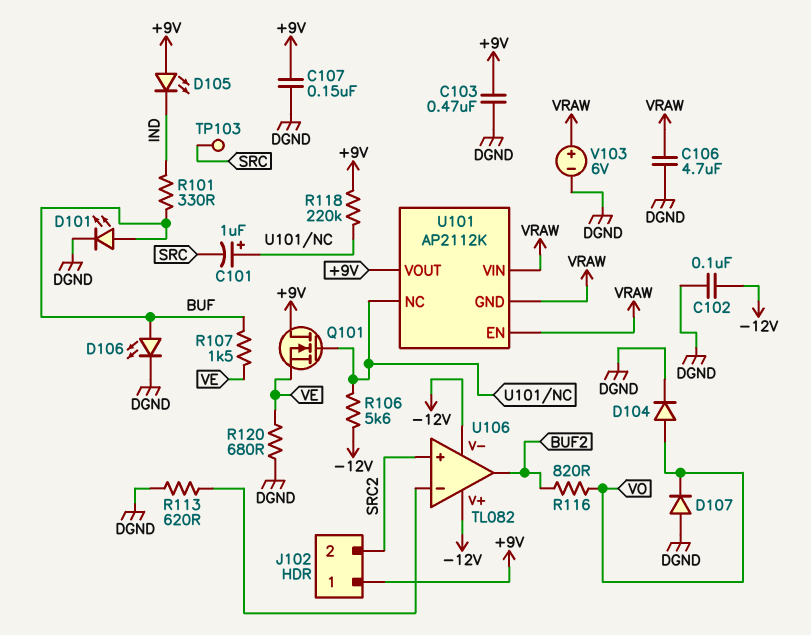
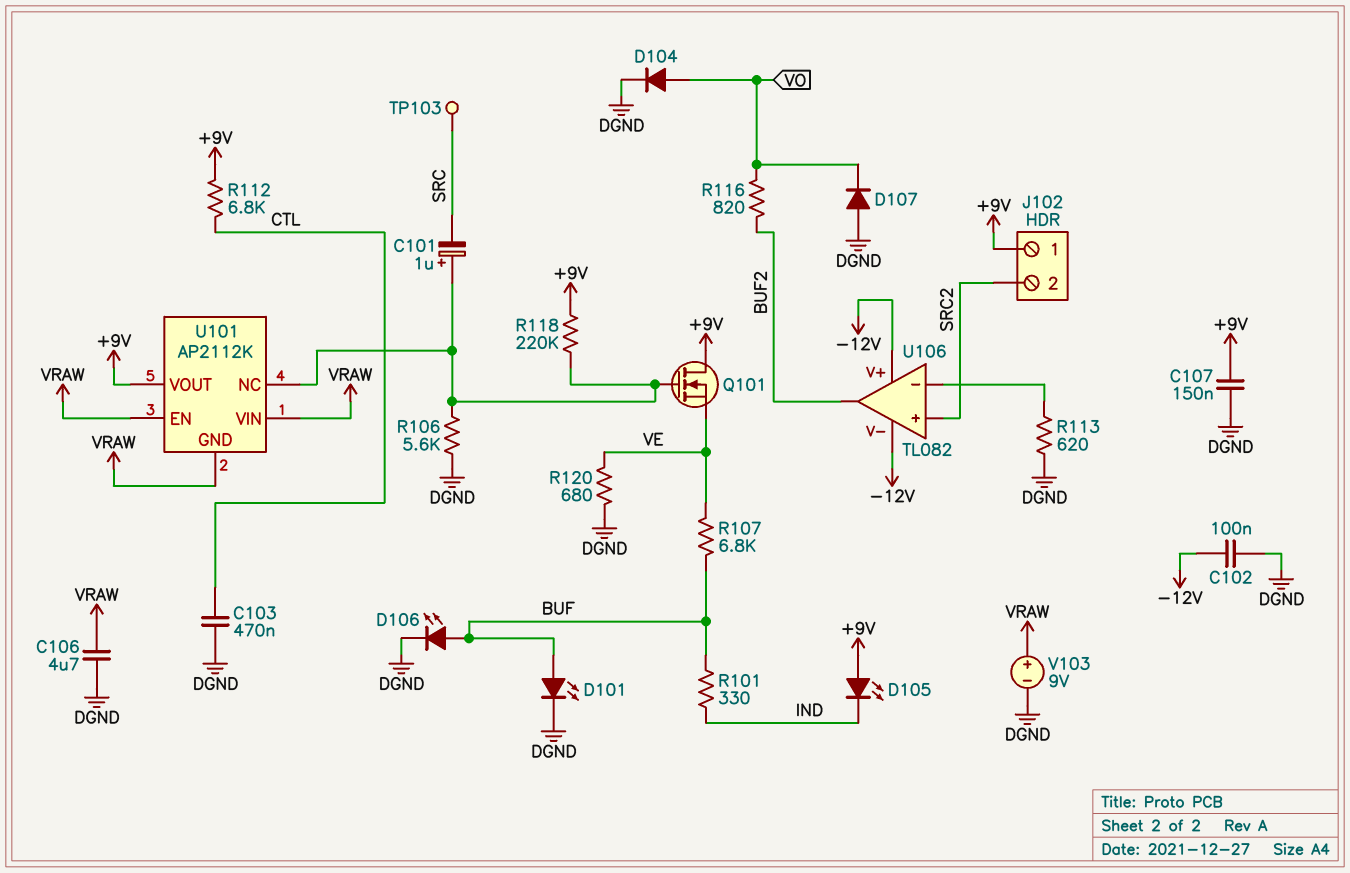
C103: 470nF (+9V, DGND) -> 470nF (CTL, DGND)
R106: 5.6k (-12V, U101/NC) -> 5.6k (DGND, U101/NC)
R107: 1.5k (BUF, VE) -> 6.8k (BUF, VE)
R112: none -> 6.8k (+9V, CTL)
V103: 6V (plus VRAW, minus DGND) -> 9V (plus VRAW, minus DGND)

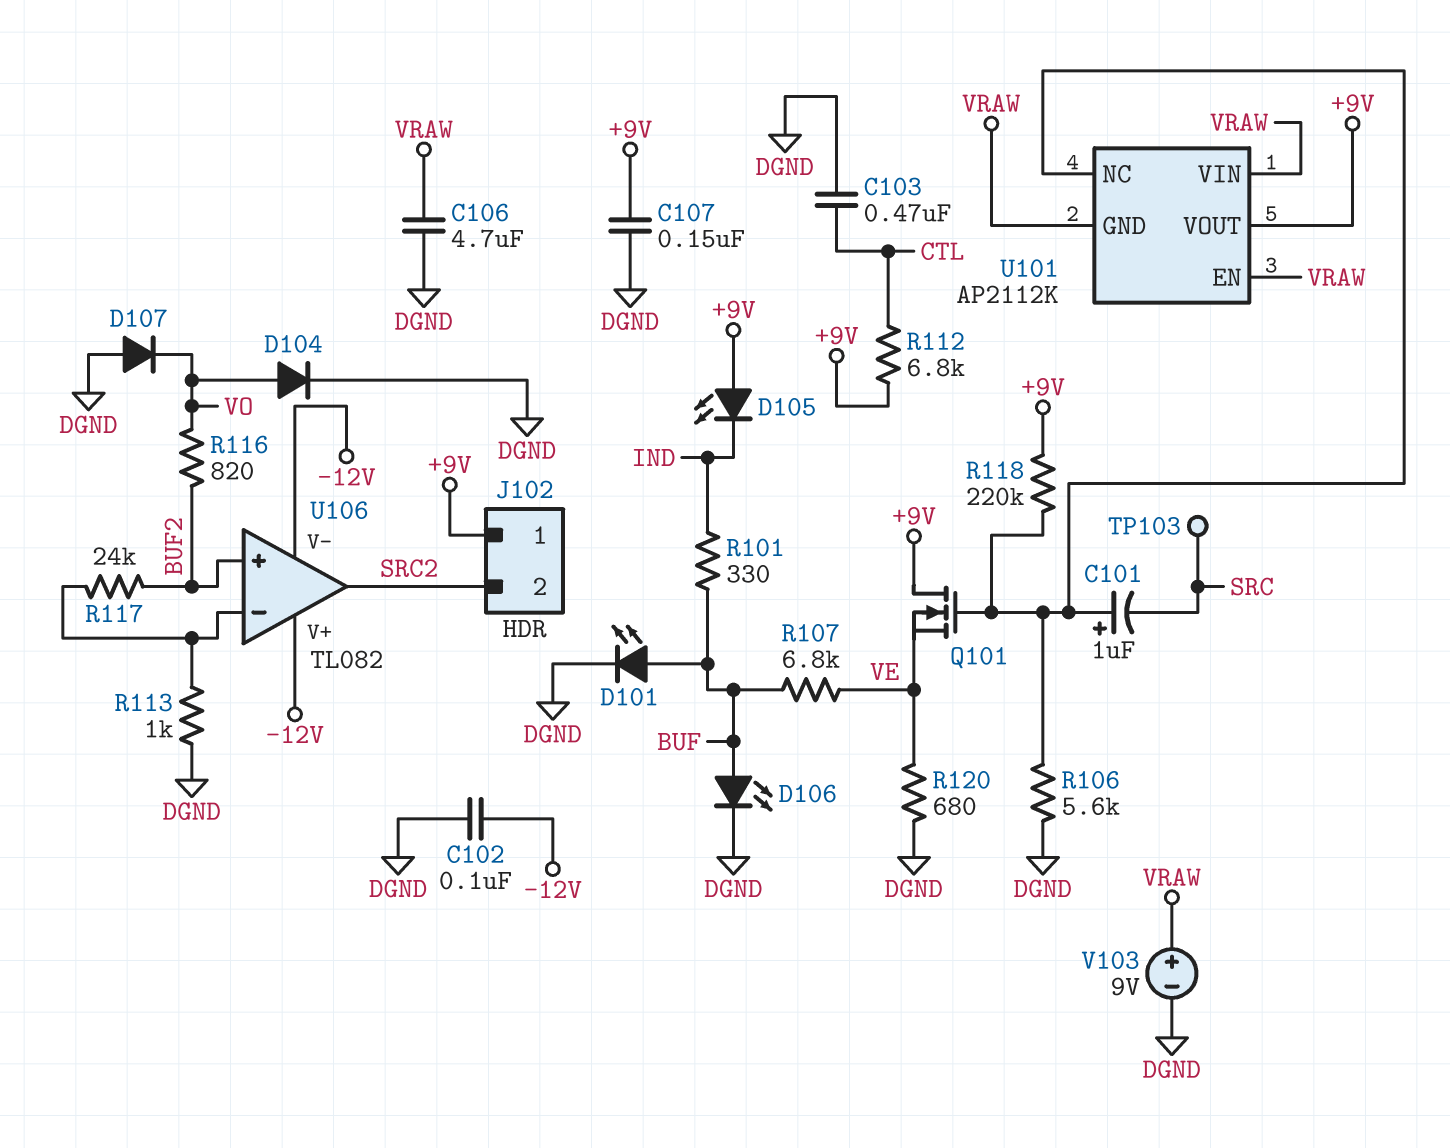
R113: 620 (DGND, U106/in-) -> 1k (DGND, U106/in-)
R117: none -> 24k (BUF2, U106/in-)
U106 pin in+: SRC2 -> BUF2
U106 pin out: BUF2 -> SRC2

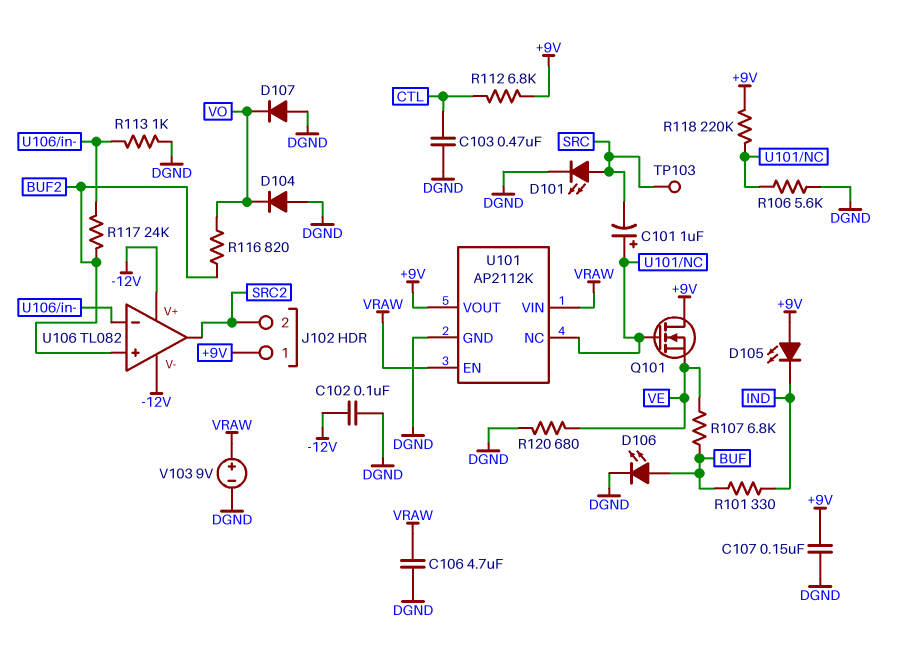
D101: LED (A BUF, K DGND) -> LED (A SRC, K DGND)
D104: diode (A VO, K DGND) -> diode (A DGND, K VO)
U101 pin GND: VRAW -> DGND

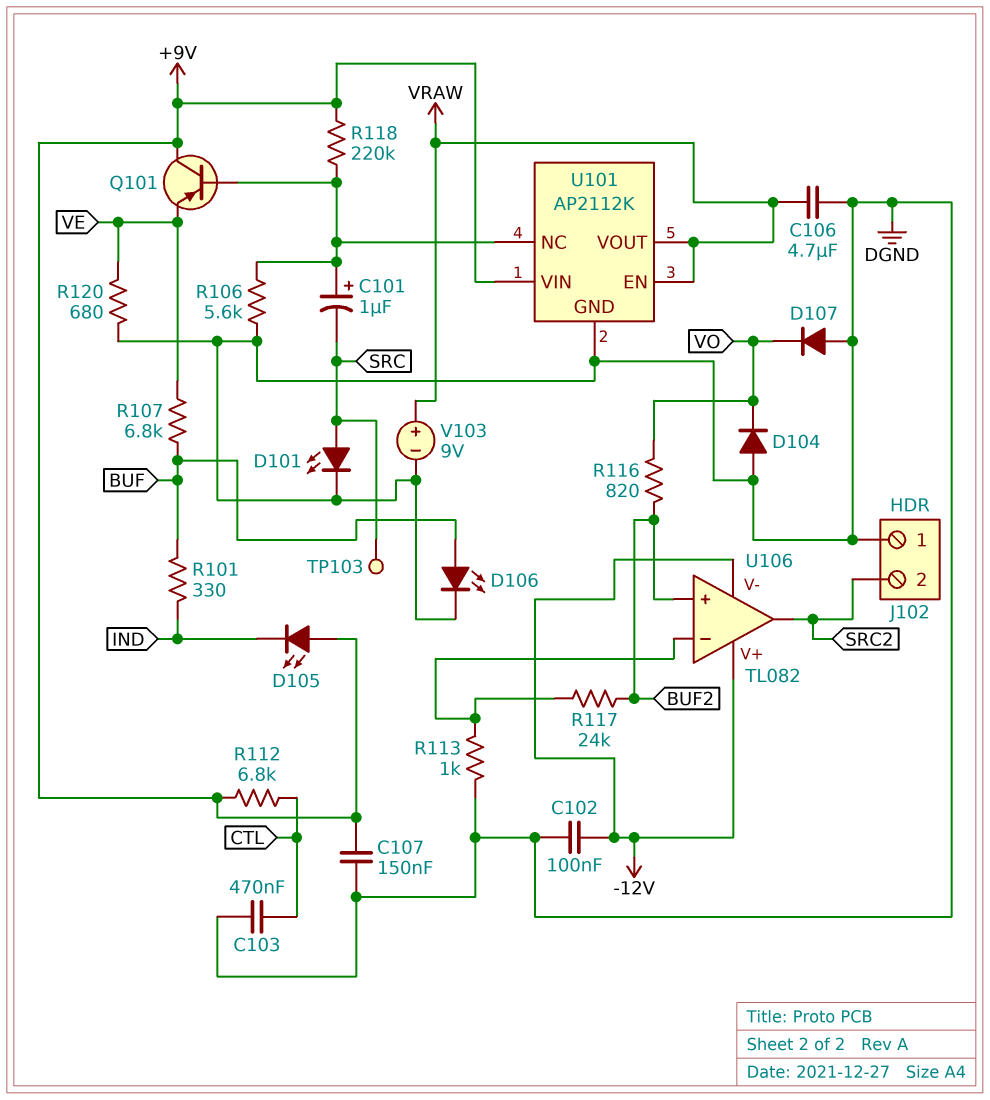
J102 pin 1: +9V -> DGND
Q101: NMOS (G U101/NC, D +9V, S VE) -> PNP (B U101/NC, C +9V, E VE)
U101 pin VIN: VRAW -> +9V
U101 pin VOUT: +9V -> VRAW

